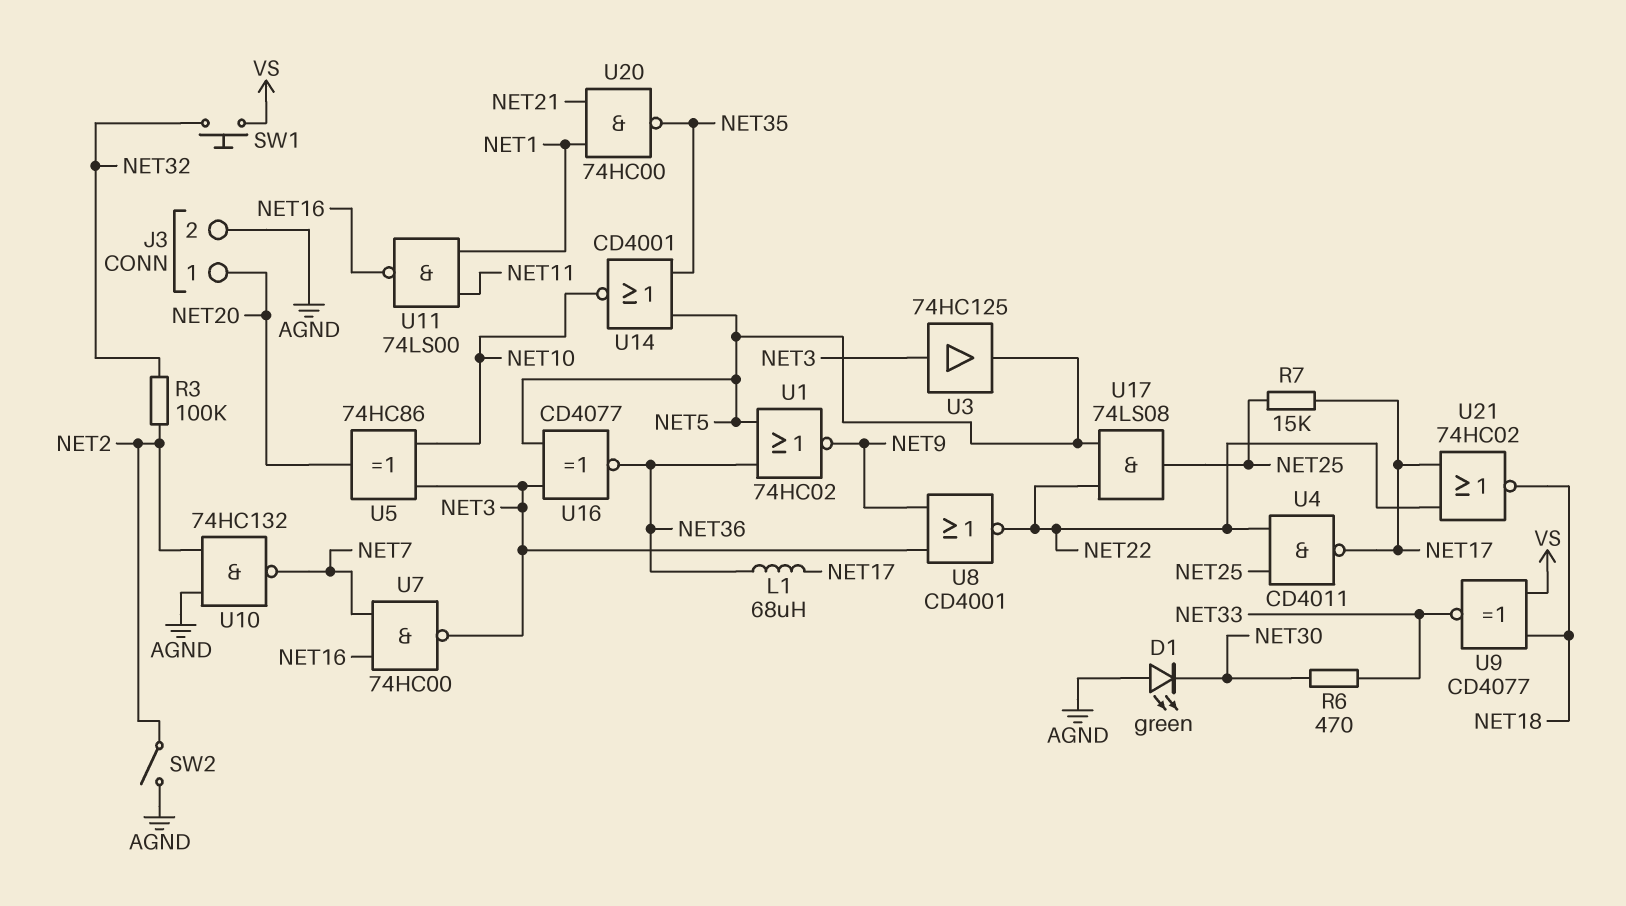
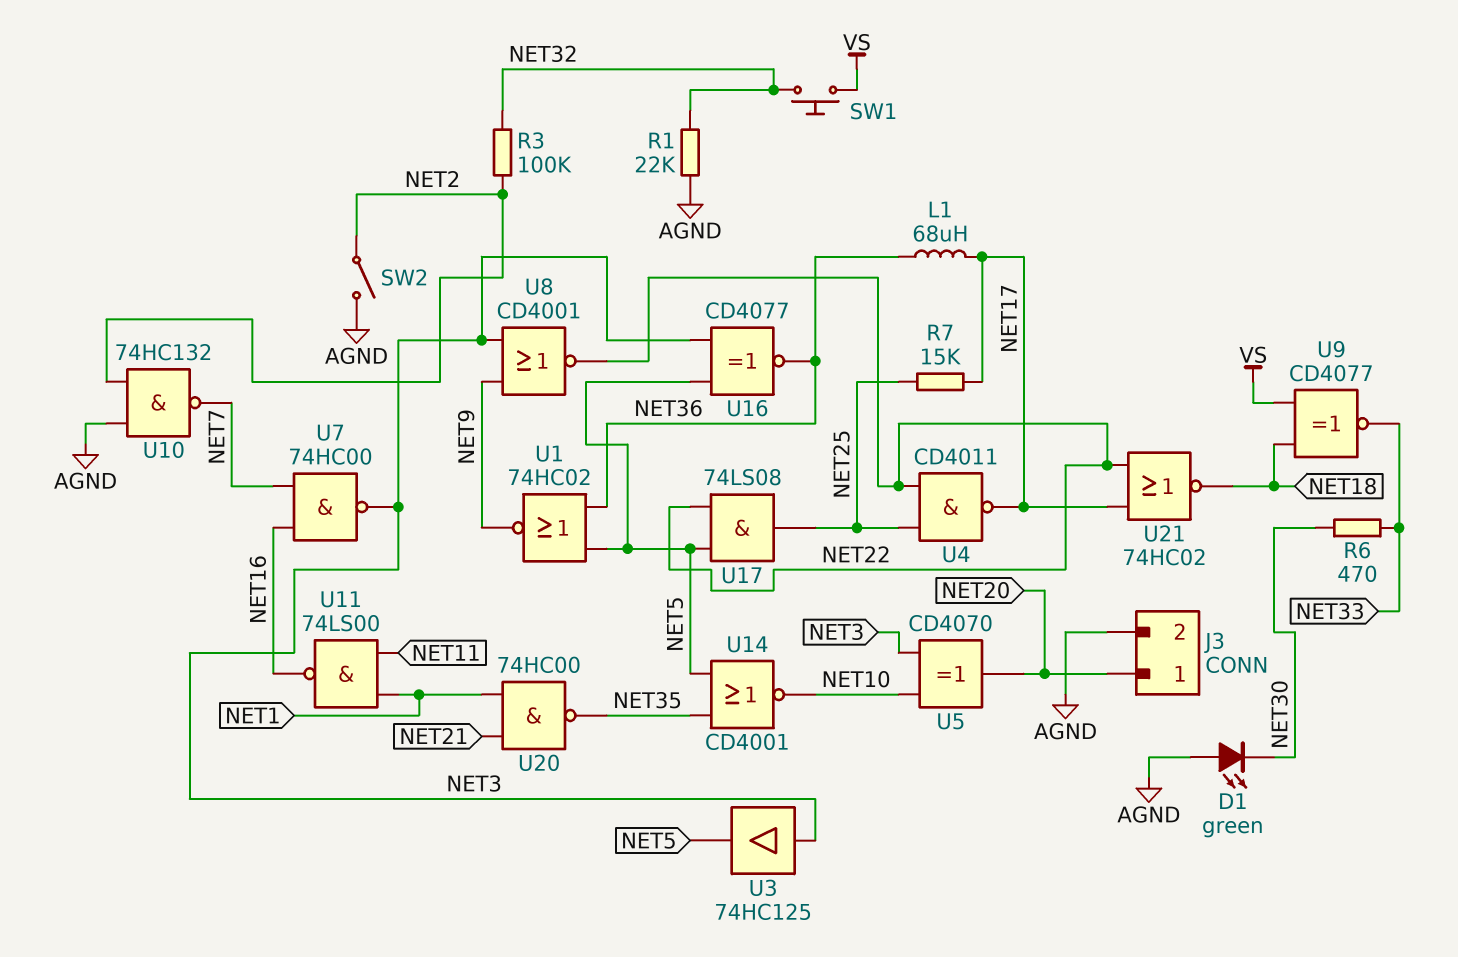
R1: none -> 22k (AGND, NET32)
U5: XOR 74HC86 (in NET3, in NET10, out NET20) -> XOR CD4070 (in NET3, in NET10, out NET20)

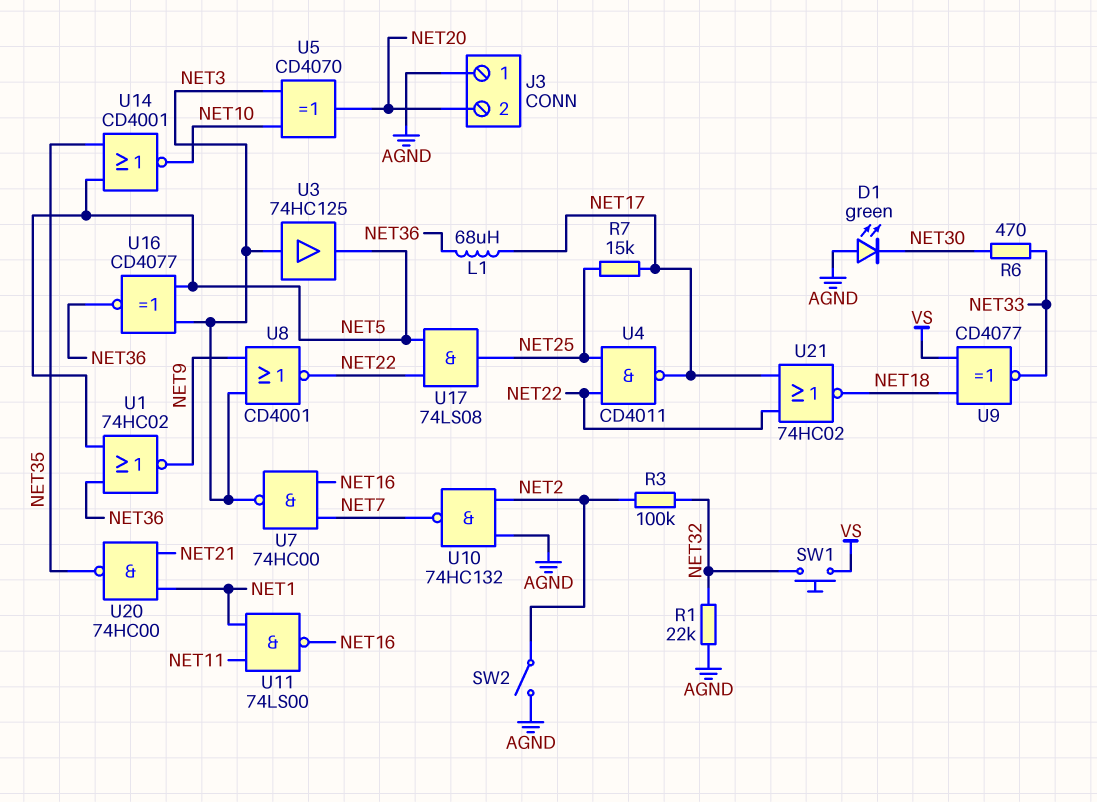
J3 pin 1: NET20 -> AGND
J3 pin 2: AGND -> NET20

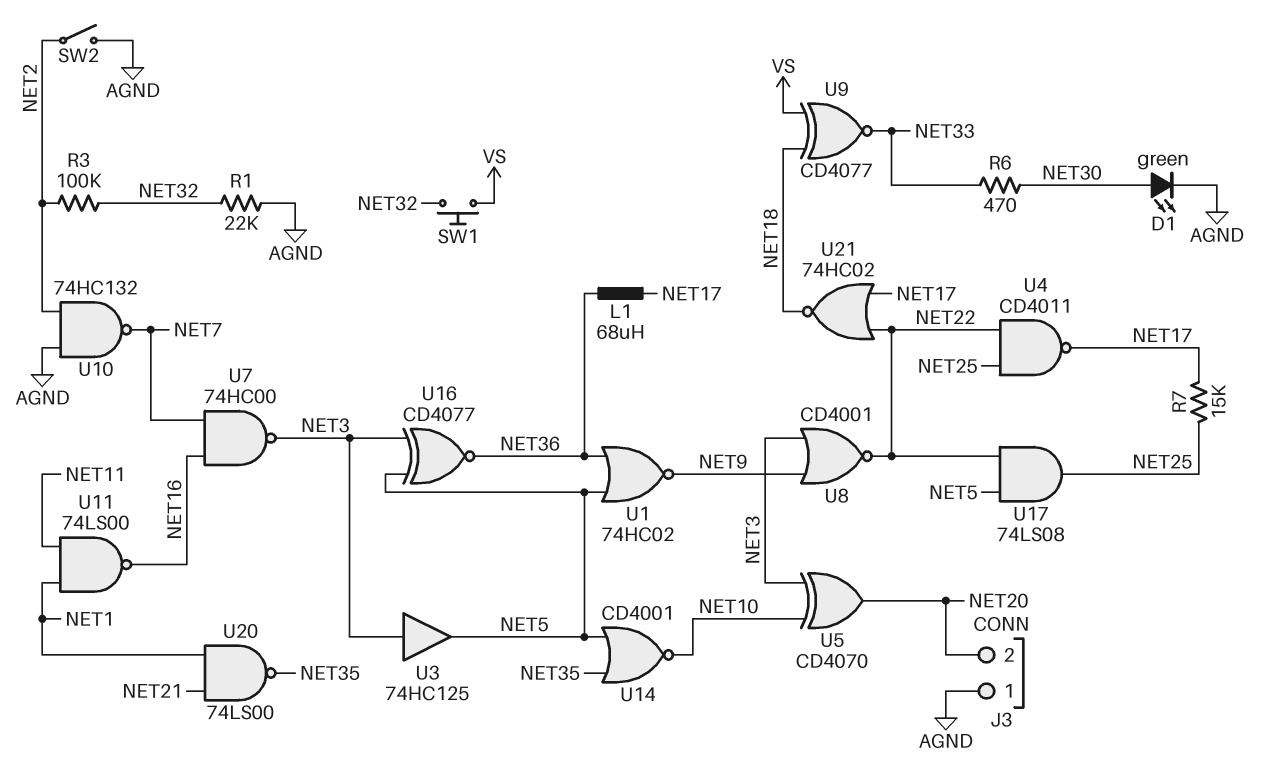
D1: LED green (A AGND, K NET30) -> LED green (A NET30, K AGND)
U20: NAND 74HC00 (in NET1, in NET21, out NET35) -> NAND 74LS00 (in NET1, in NET21, out NET35)

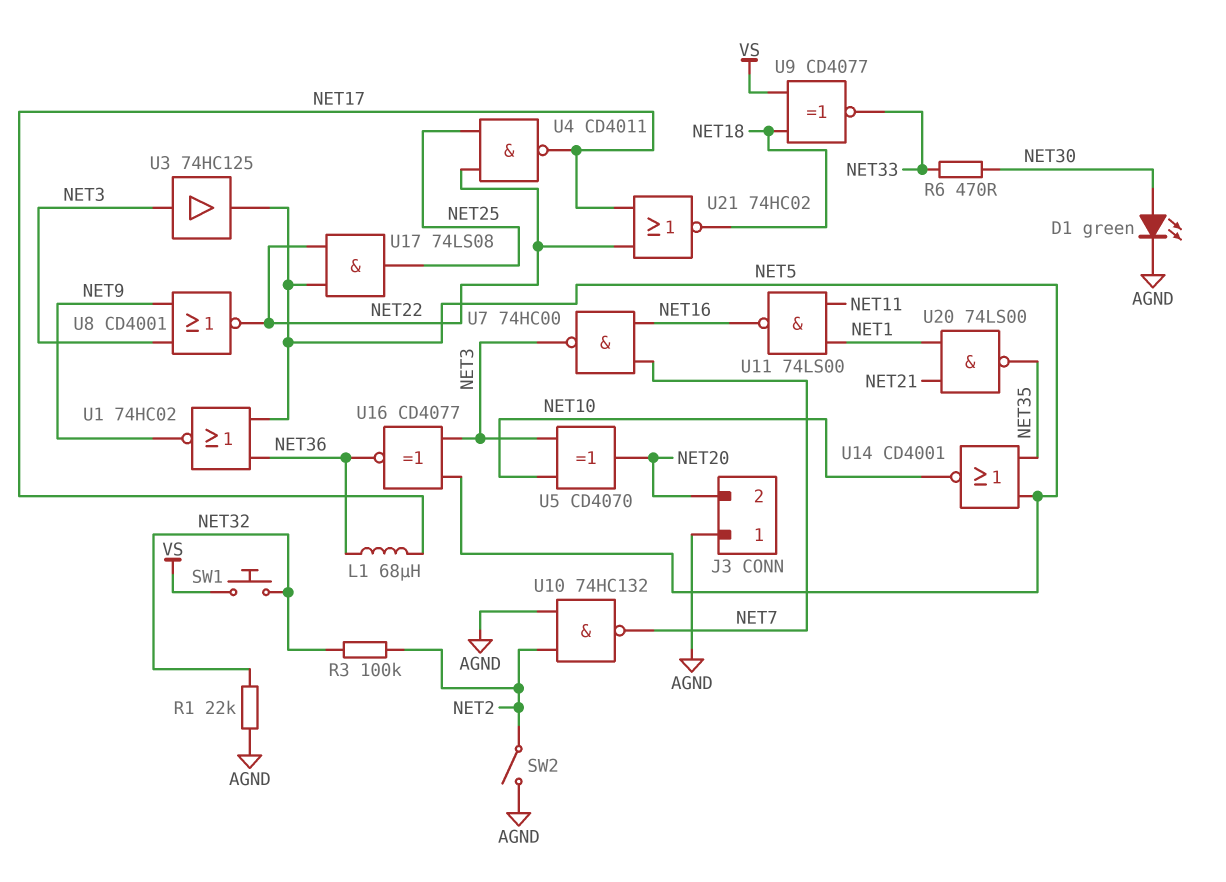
R7: 15k (NET17, NET25) -> none

